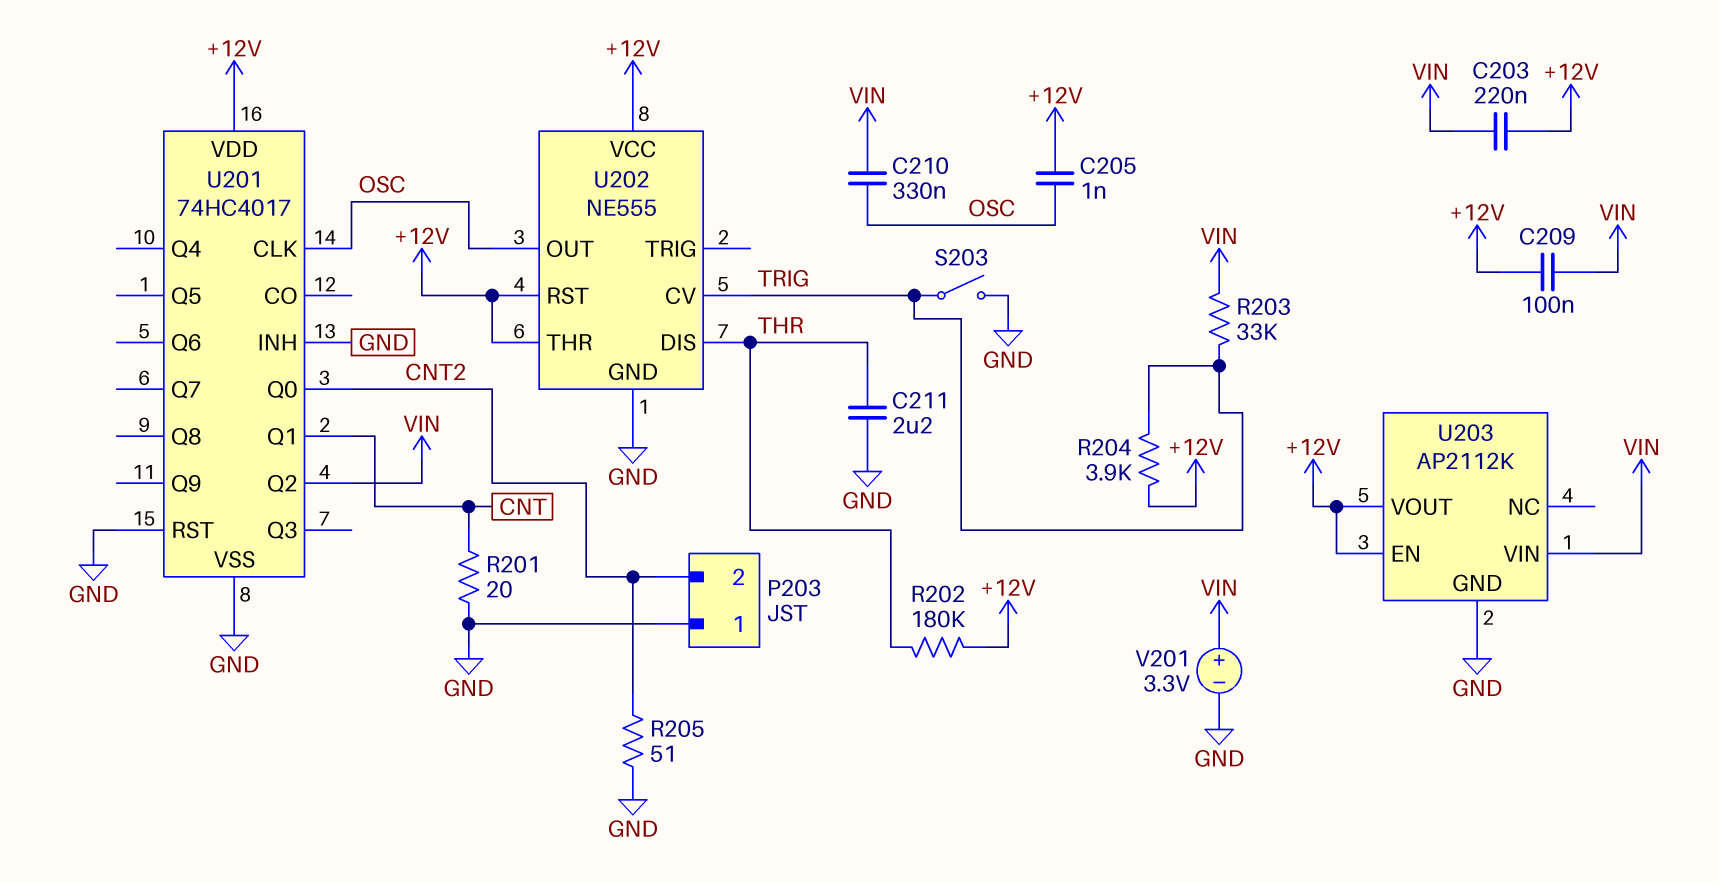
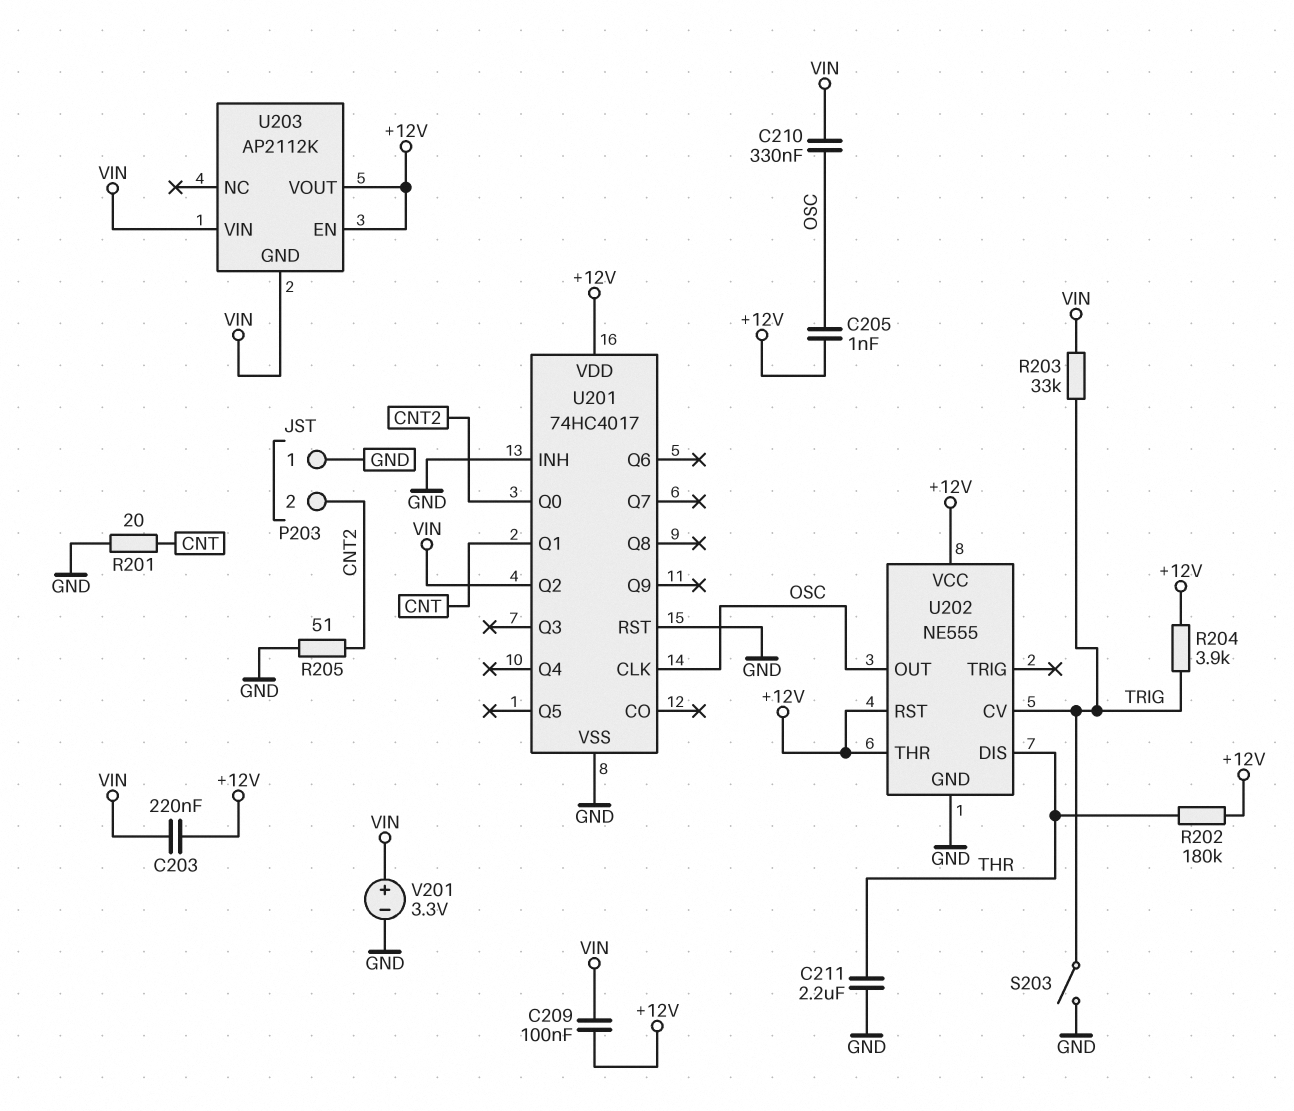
U203 pin GND: GND -> VIN

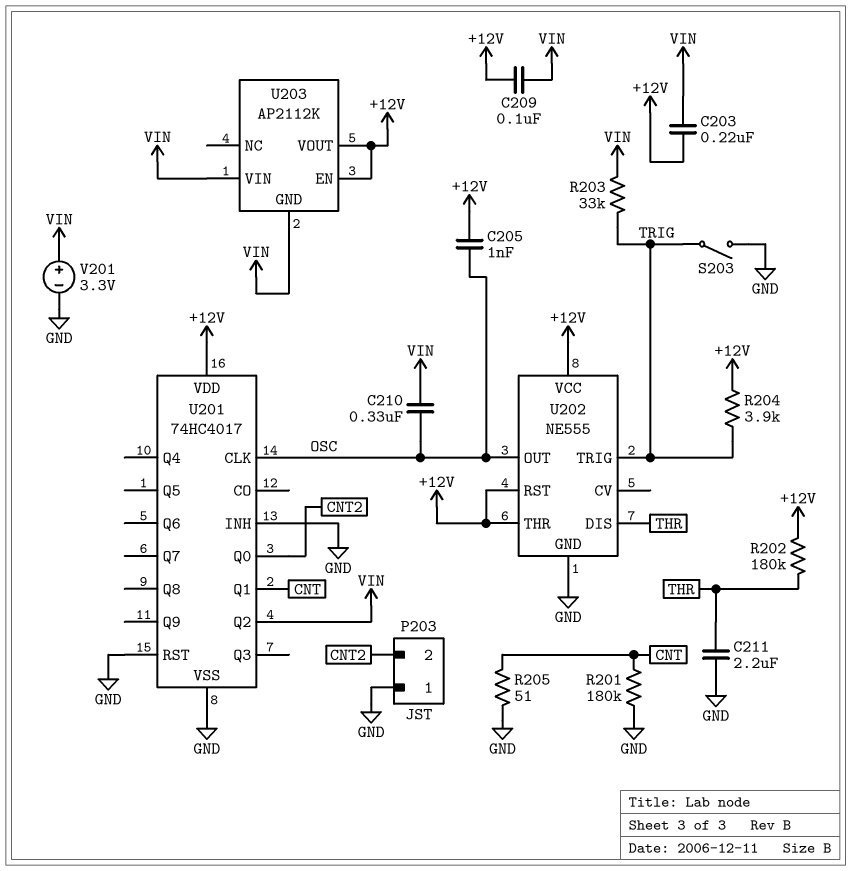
R201: 20 (CNT, GND) -> 180k (CNT, GND)
R205: 51 (CNT2, GND) -> 51 (CNT, GND)
U202 pin CV: TRIG -> none
U202 pin TRIG: none -> TRIG

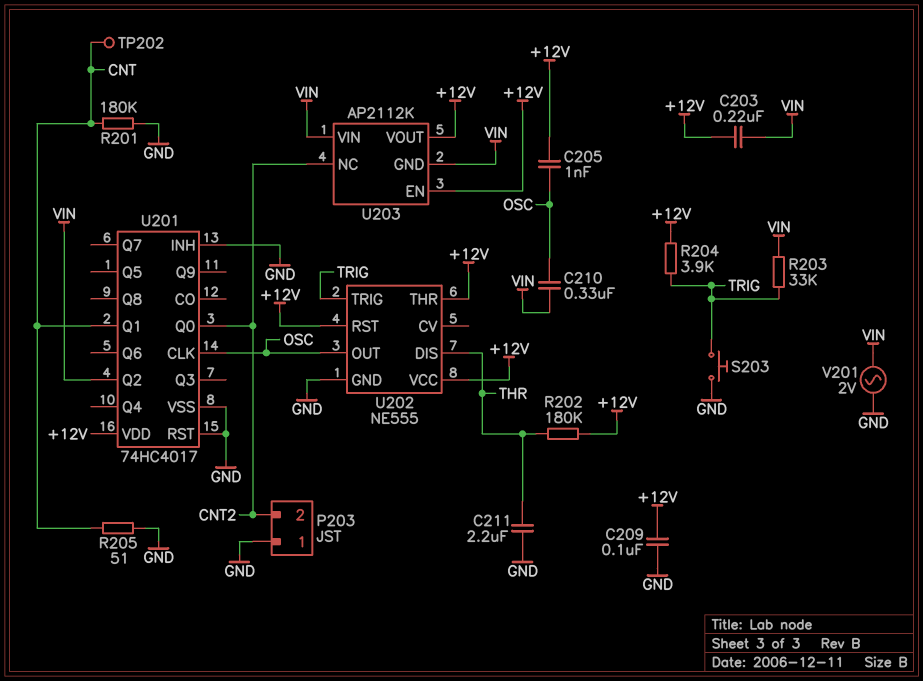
C209: 100nF (+12V, VIN) -> 100nF (+12V, GND)
S203: switch (GND, TRIG) -> button (GND, TRIG)
TP202: none -> test point (CNT)
U203 pin NC: none -> CNT2
V201: 3.3V (plus VIN, minus GND) -> AC 2V (GND, VIN)

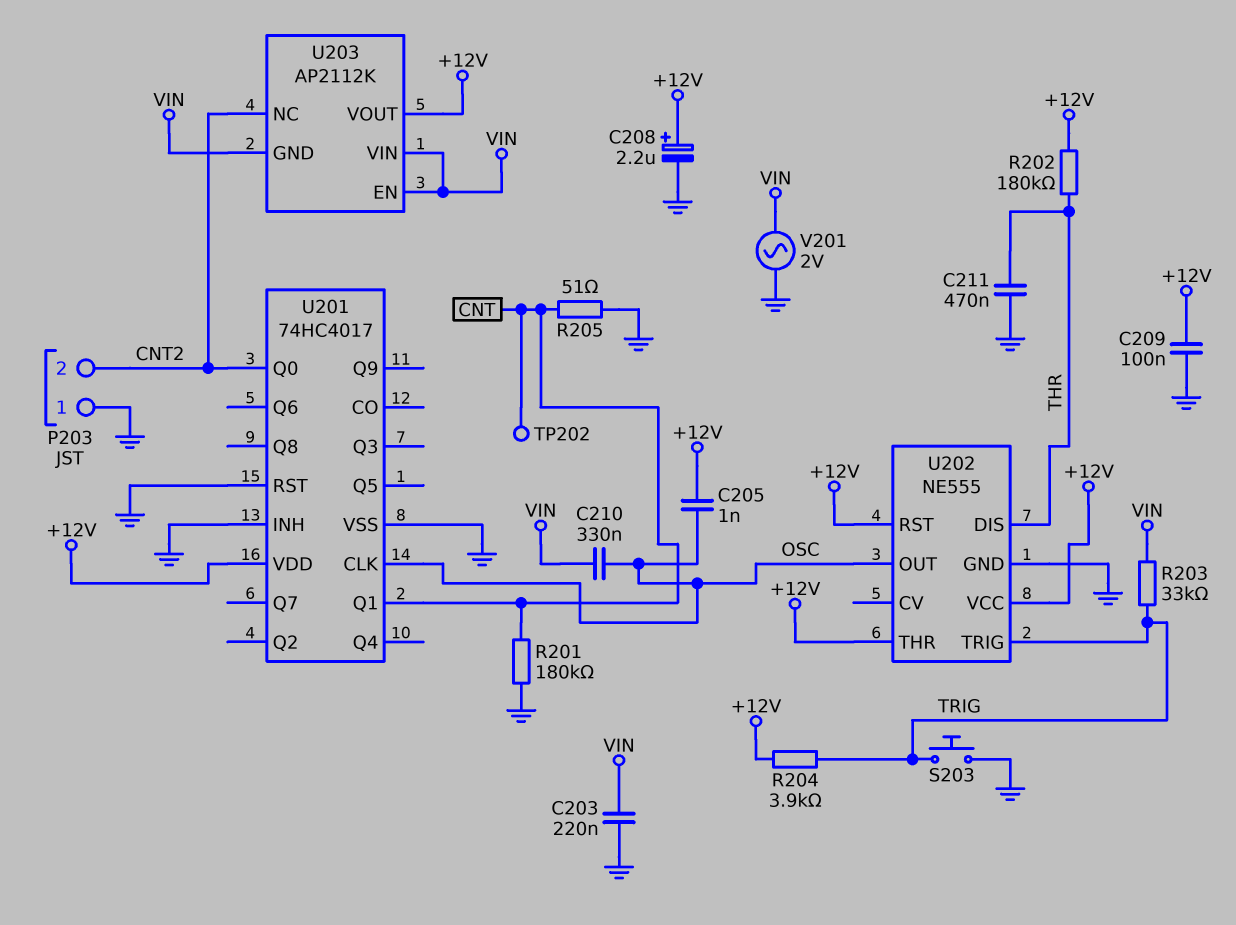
C203: 220nF (+12V, VIN) -> 220nF (GND, VIN)
C208: none -> 2.2uF (plus +12V, minus GND)
C211: 2.2uF (GND, THR) -> 470nF (GND, THR)
U201 pin Q2: VIN -> none
U203 pin EN: +12V -> VIN

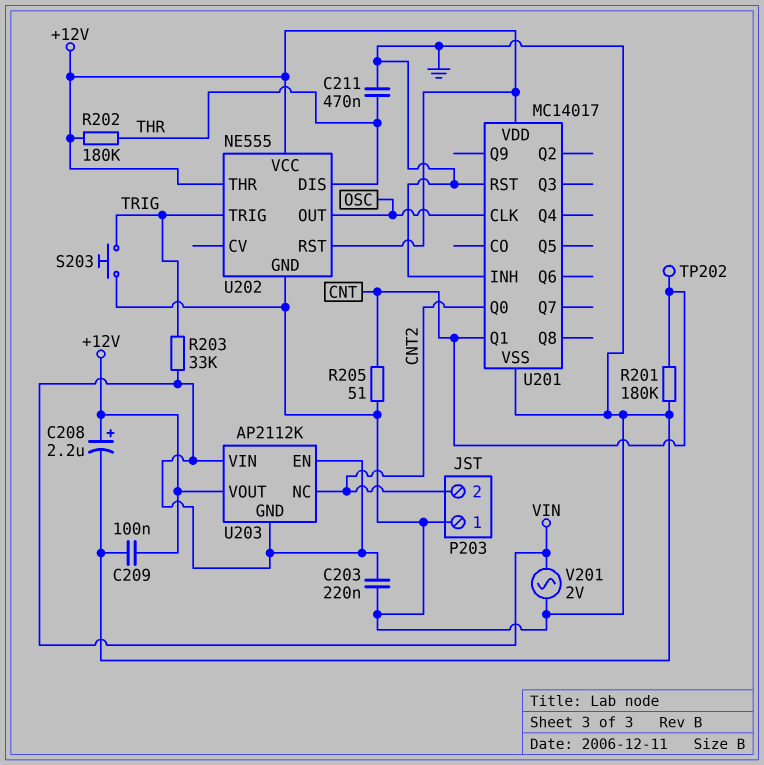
C205: 1nF (+12V, OSC) -> none
C210: 330nF (OSC, VIN) -> none
R204: 3.9k (+12V, TRIG) -> none
U201: 74HC4017 -> MC14017

